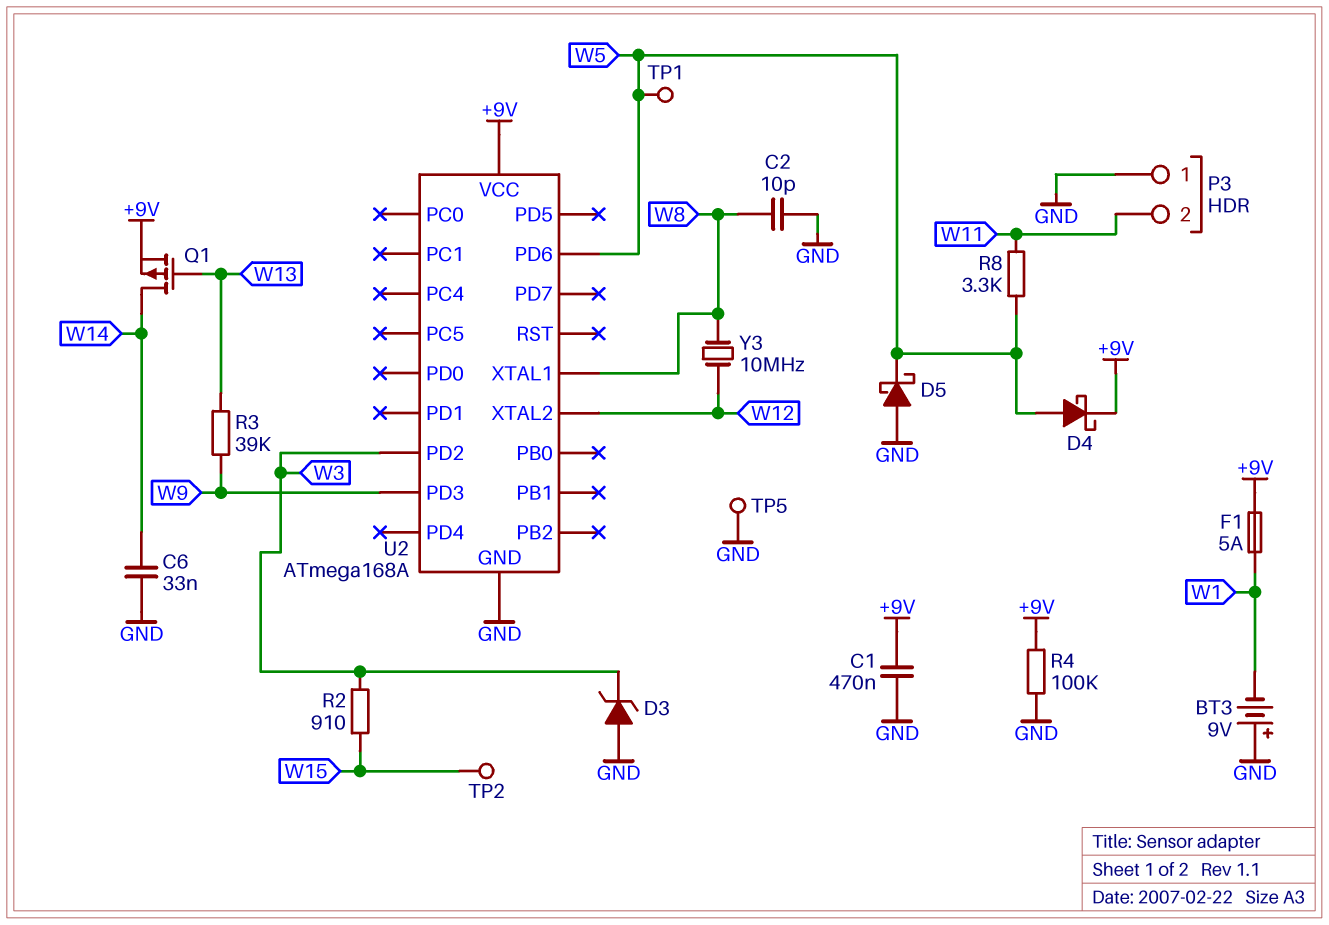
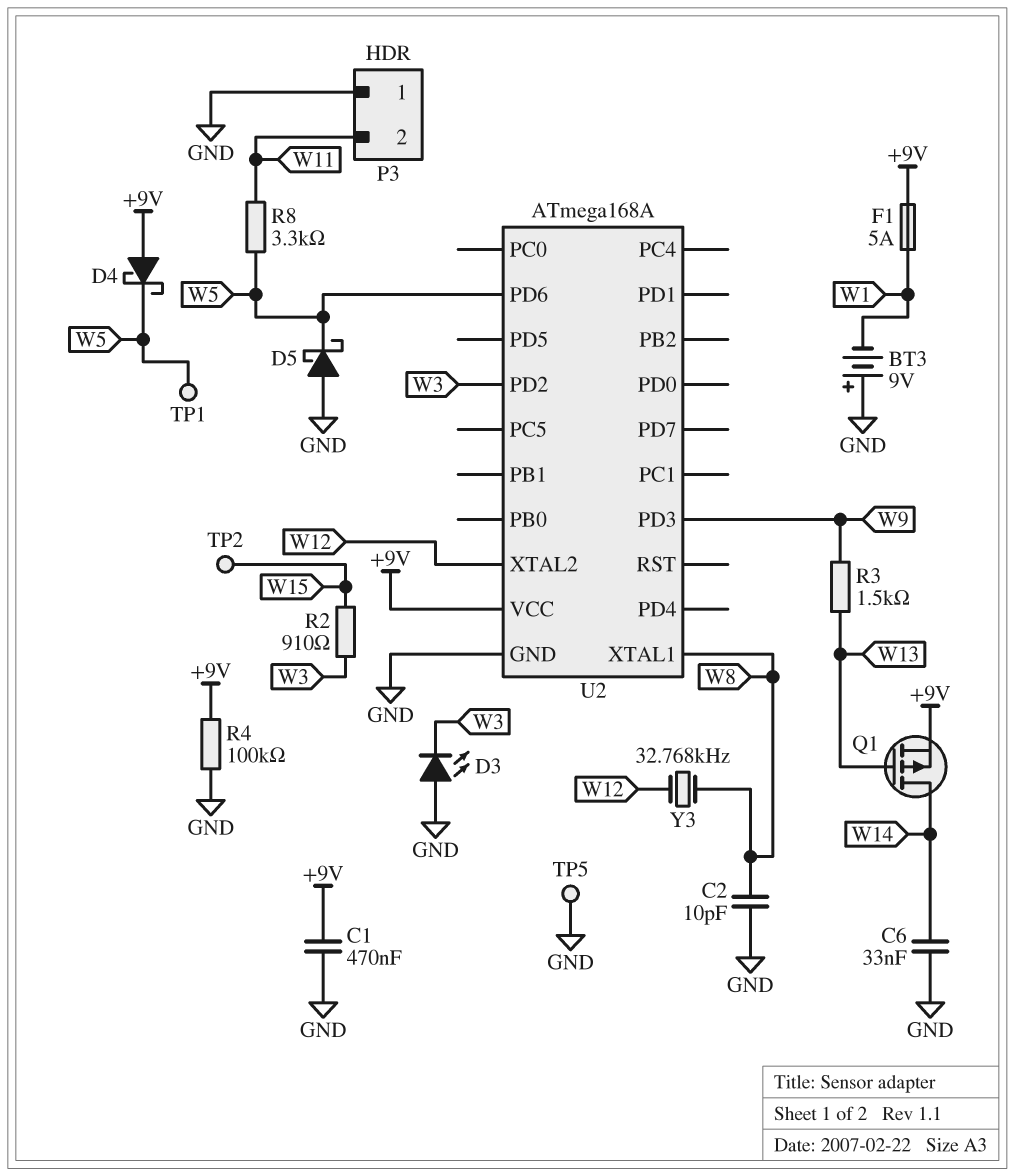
D3: zener (A GND, K W3) -> LED (A GND, K W3)
D4: schottky (A W5, K +9V) -> schottky (A +9V, K W5)
R3: 39k (W9, W13) -> 1.5k (W9, W13)
Y3: 10MHz (W8, W12) -> 32.768kHz (W8, W12)

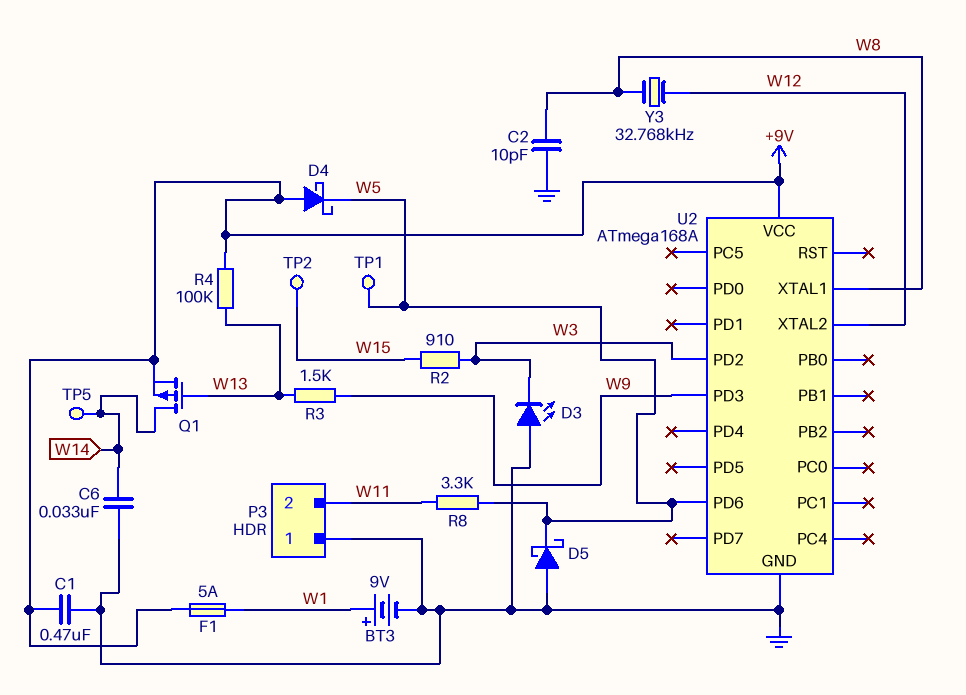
BT3: 9V (plus GND, minus W1) -> 9V (plus W1, minus GND)
R4: 100k (+9V, GND) -> 100k (+9V, W13)
TP5: test point (GND) -> test point (W14)

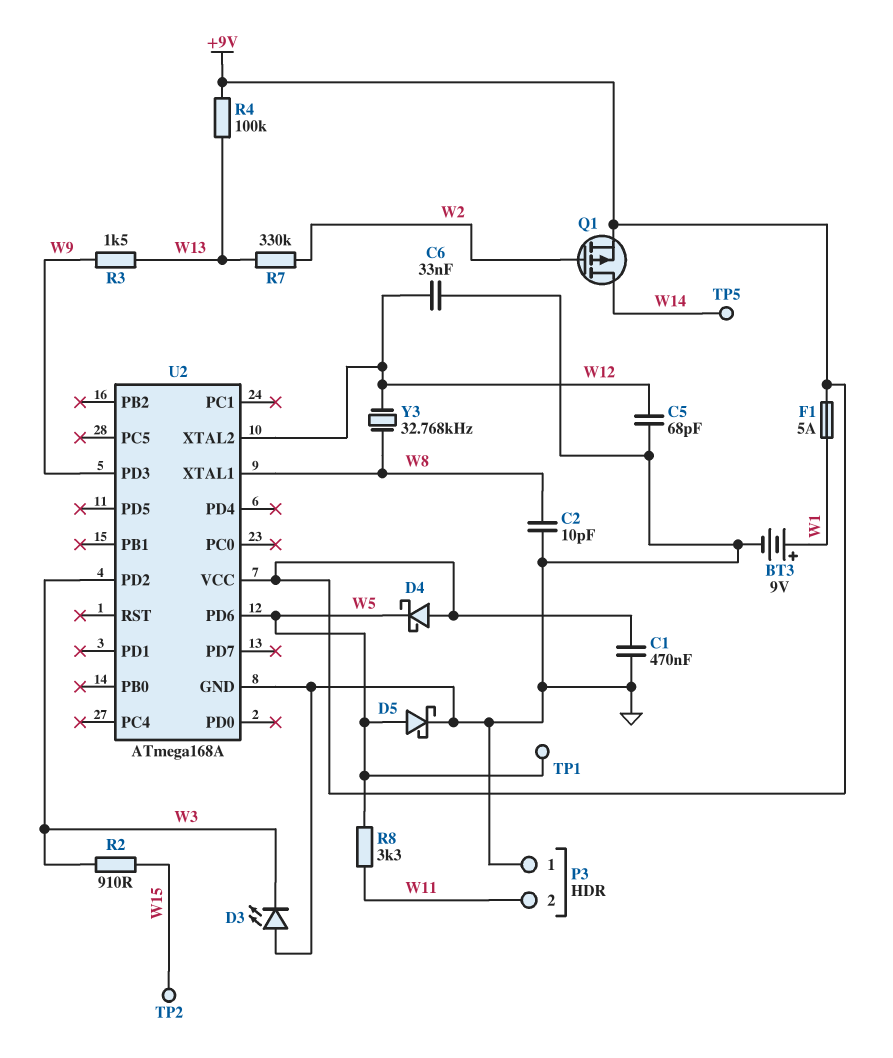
C5: none -> 68pF (GND, W12)
C6: 33nF (GND, W14) -> 33nF (GND, W12)
D5: schottky (A GND, K W5) -> schottky (A W5, K GND)
Q1: PMOS (G W13, D W14, S +9V) -> PMOS (G W2, D W14, S +9V)
R7: none -> 330k (W2, W13)

